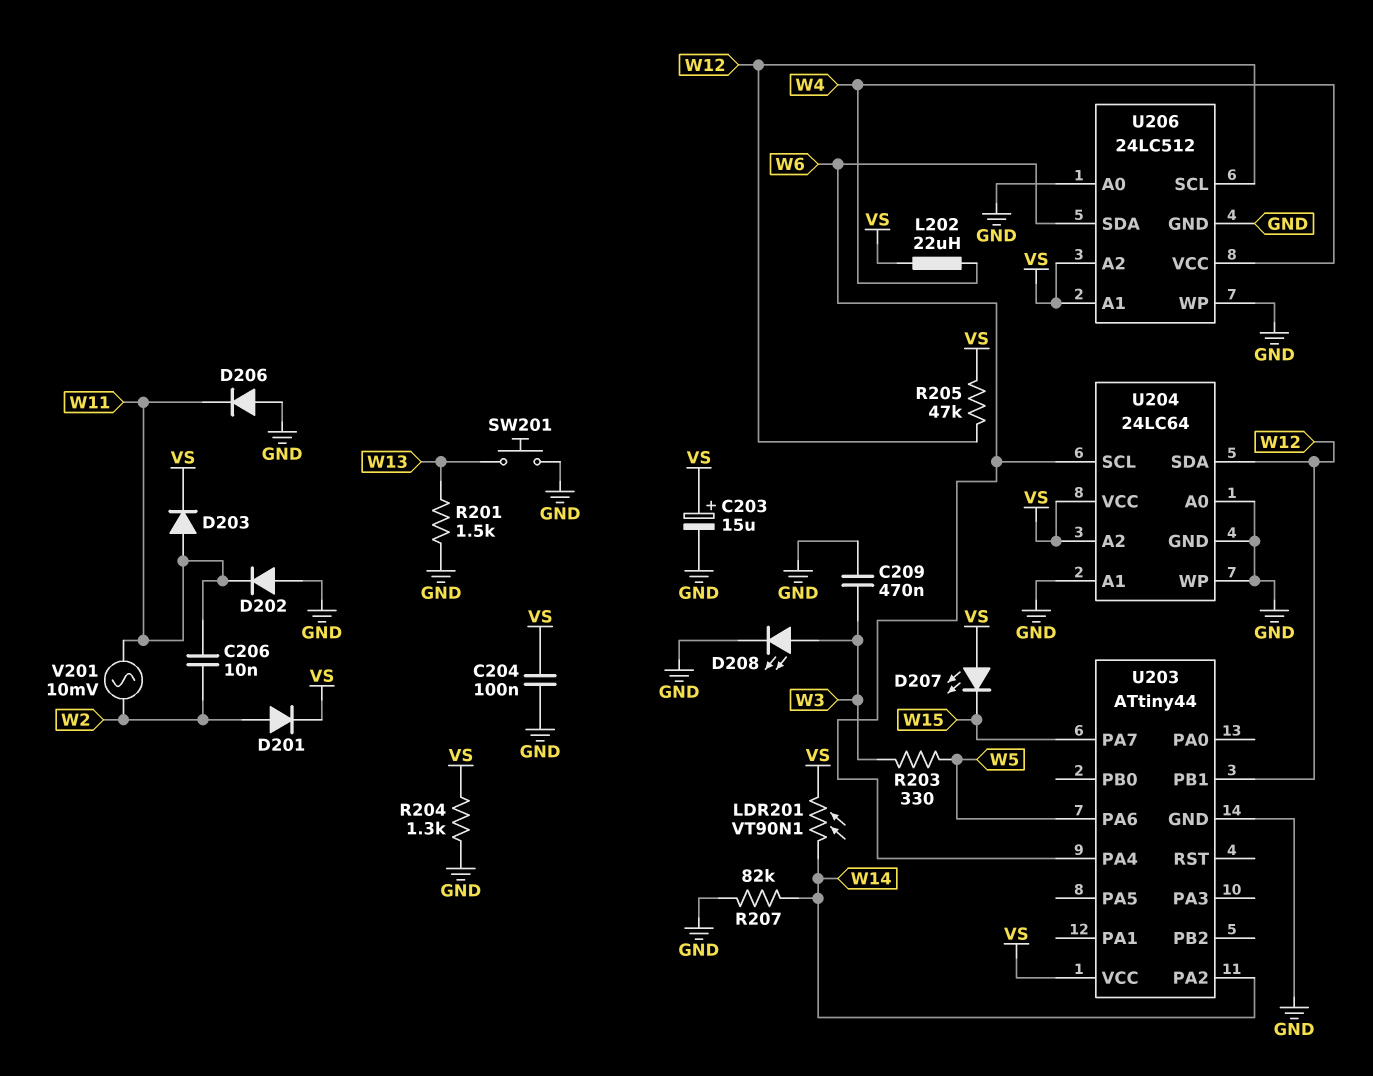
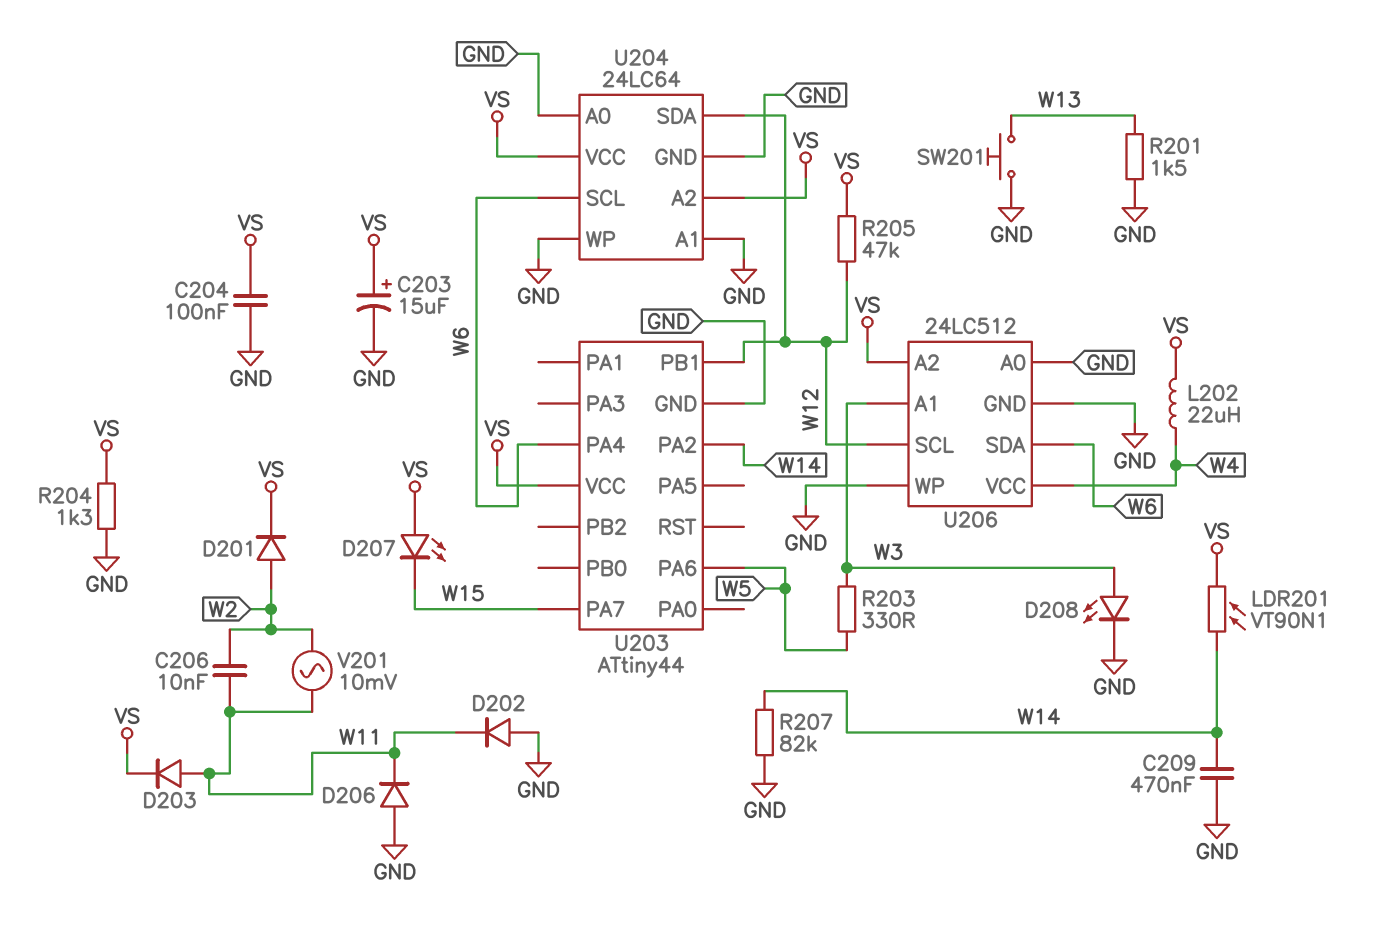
C209: 470nF (GND, W3) -> 470nF (GND, W14)
U206 pin A1: VS -> W3

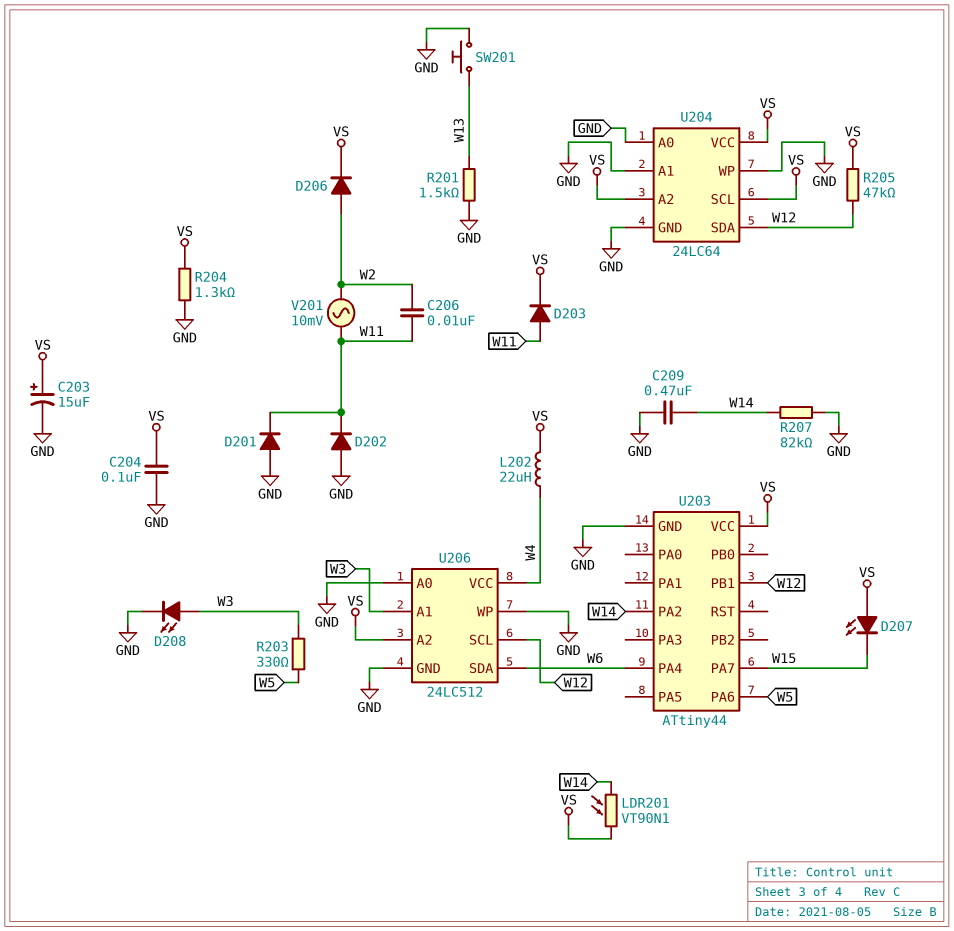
D201: diode (A W2, K VS) -> diode (A GND, K W11)
D206: diode (A GND, K W11) -> diode (A W2, K VS)
U204 pin SCL: W6 -> VS

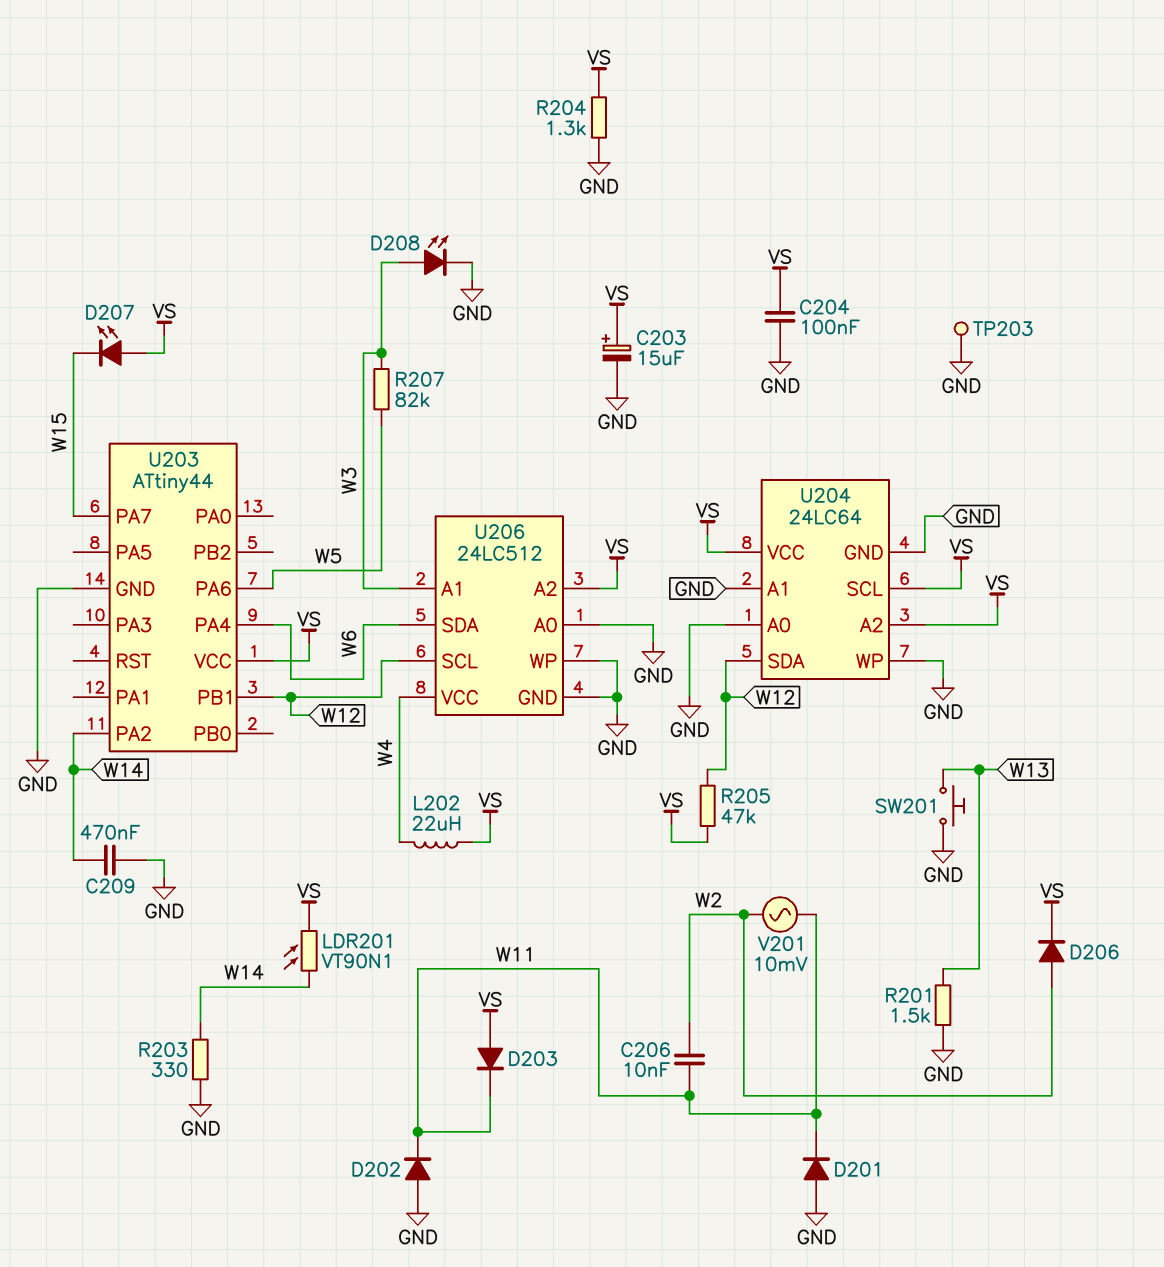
D203: diode (A W11, K VS) -> diode (A VS, K W11)
R203: 330 (W3, W5) -> 330 (GND, W14)
R207: 82k (GND, W14) -> 82k (W3, W5)
TP203: none -> test point (GND)

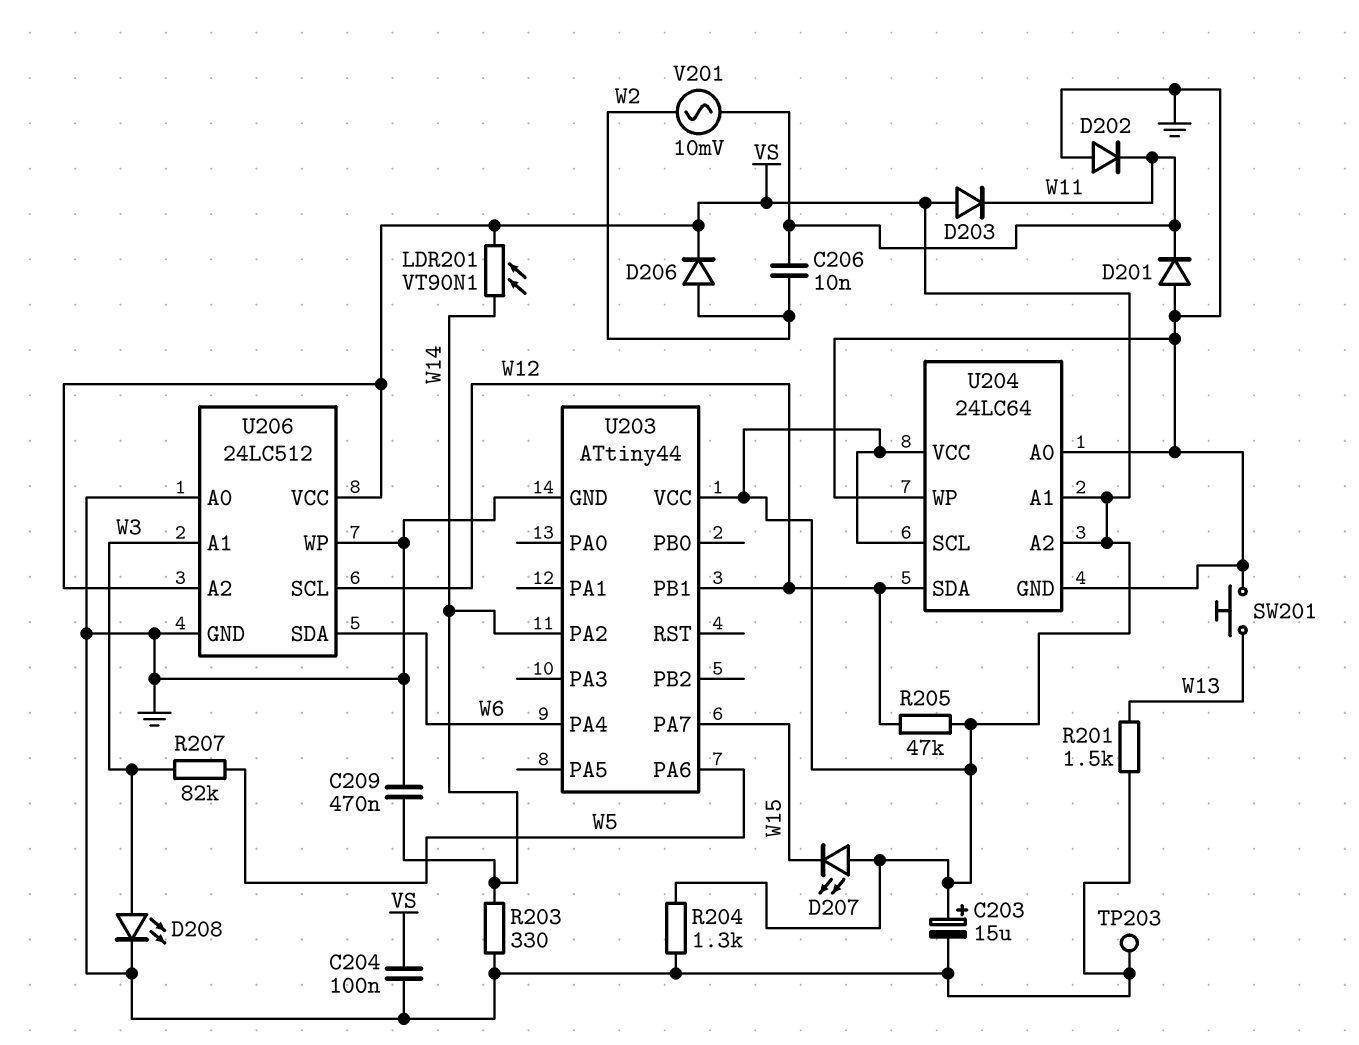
L202: 22uH (VS, W4) -> none
U204 pin A1: GND -> VS
U206 pin VCC: W4 -> VS

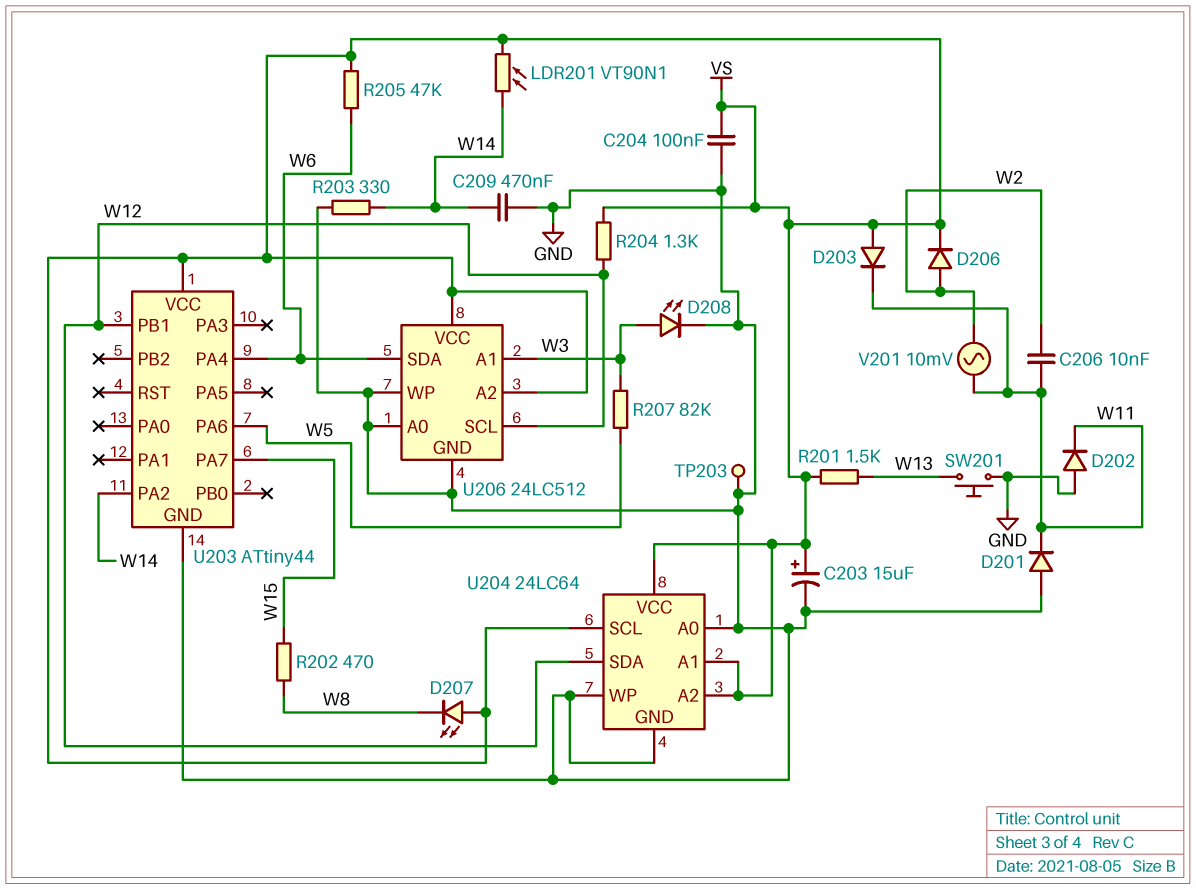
D207: LED (A VS, K W15) -> LED (A VS, K W8)
R201: 1.5k (GND, W13) -> 1.5k (VS, W13)
R202: none -> 470 (W8, W15)
R204: 1.3k (GND, VS) -> 1.3k (VS, W12)
R205: 47k (VS, W12) -> 47k (VS, W6)

